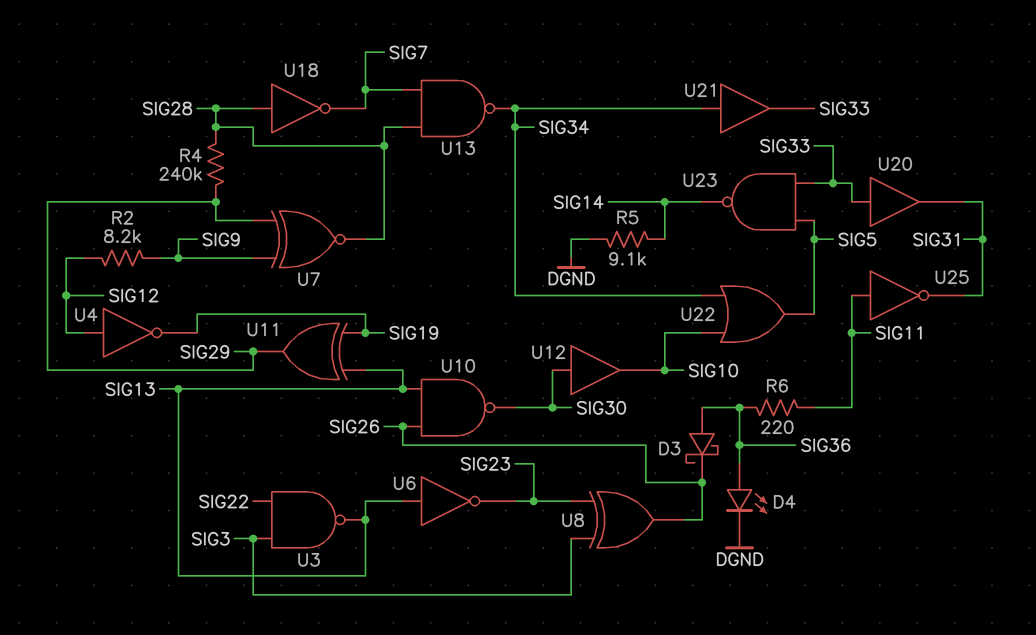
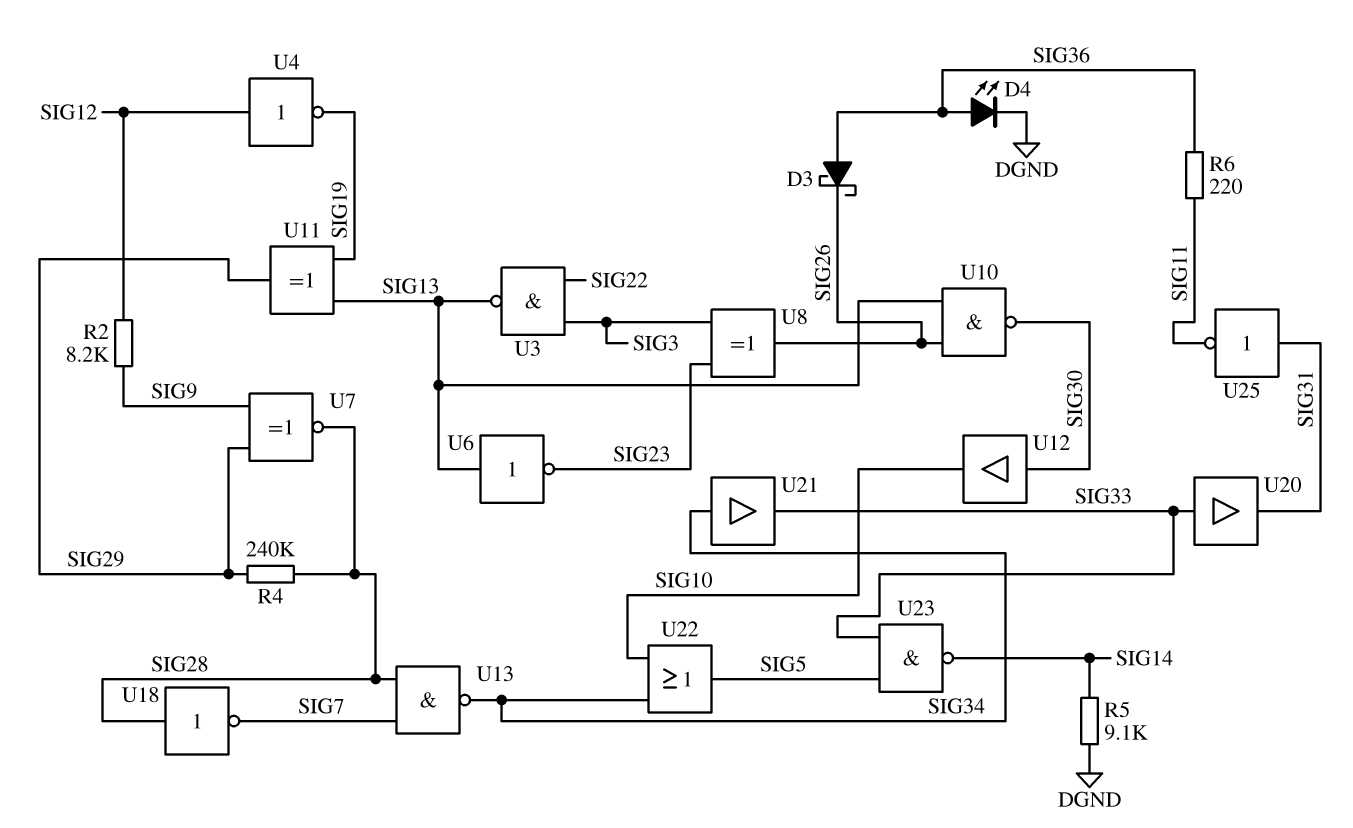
U25: NOT (in SIG11, out SIG31) -> NOT (in SIG31, out SIG11)

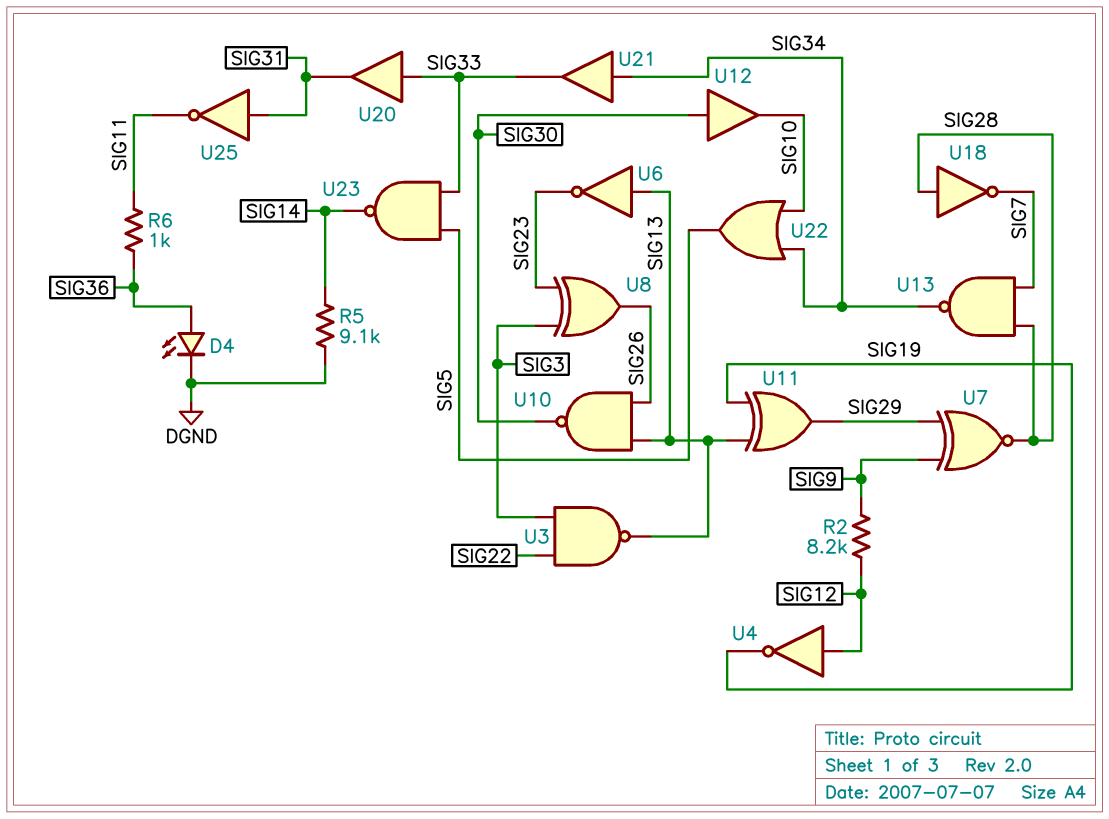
D3: schottky (A SIG36, K SIG26) -> none
R4: 240k (SIG28, SIG29) -> none
R6: 220 (SIG11, SIG36) -> 1k (SIG11, SIG36)

